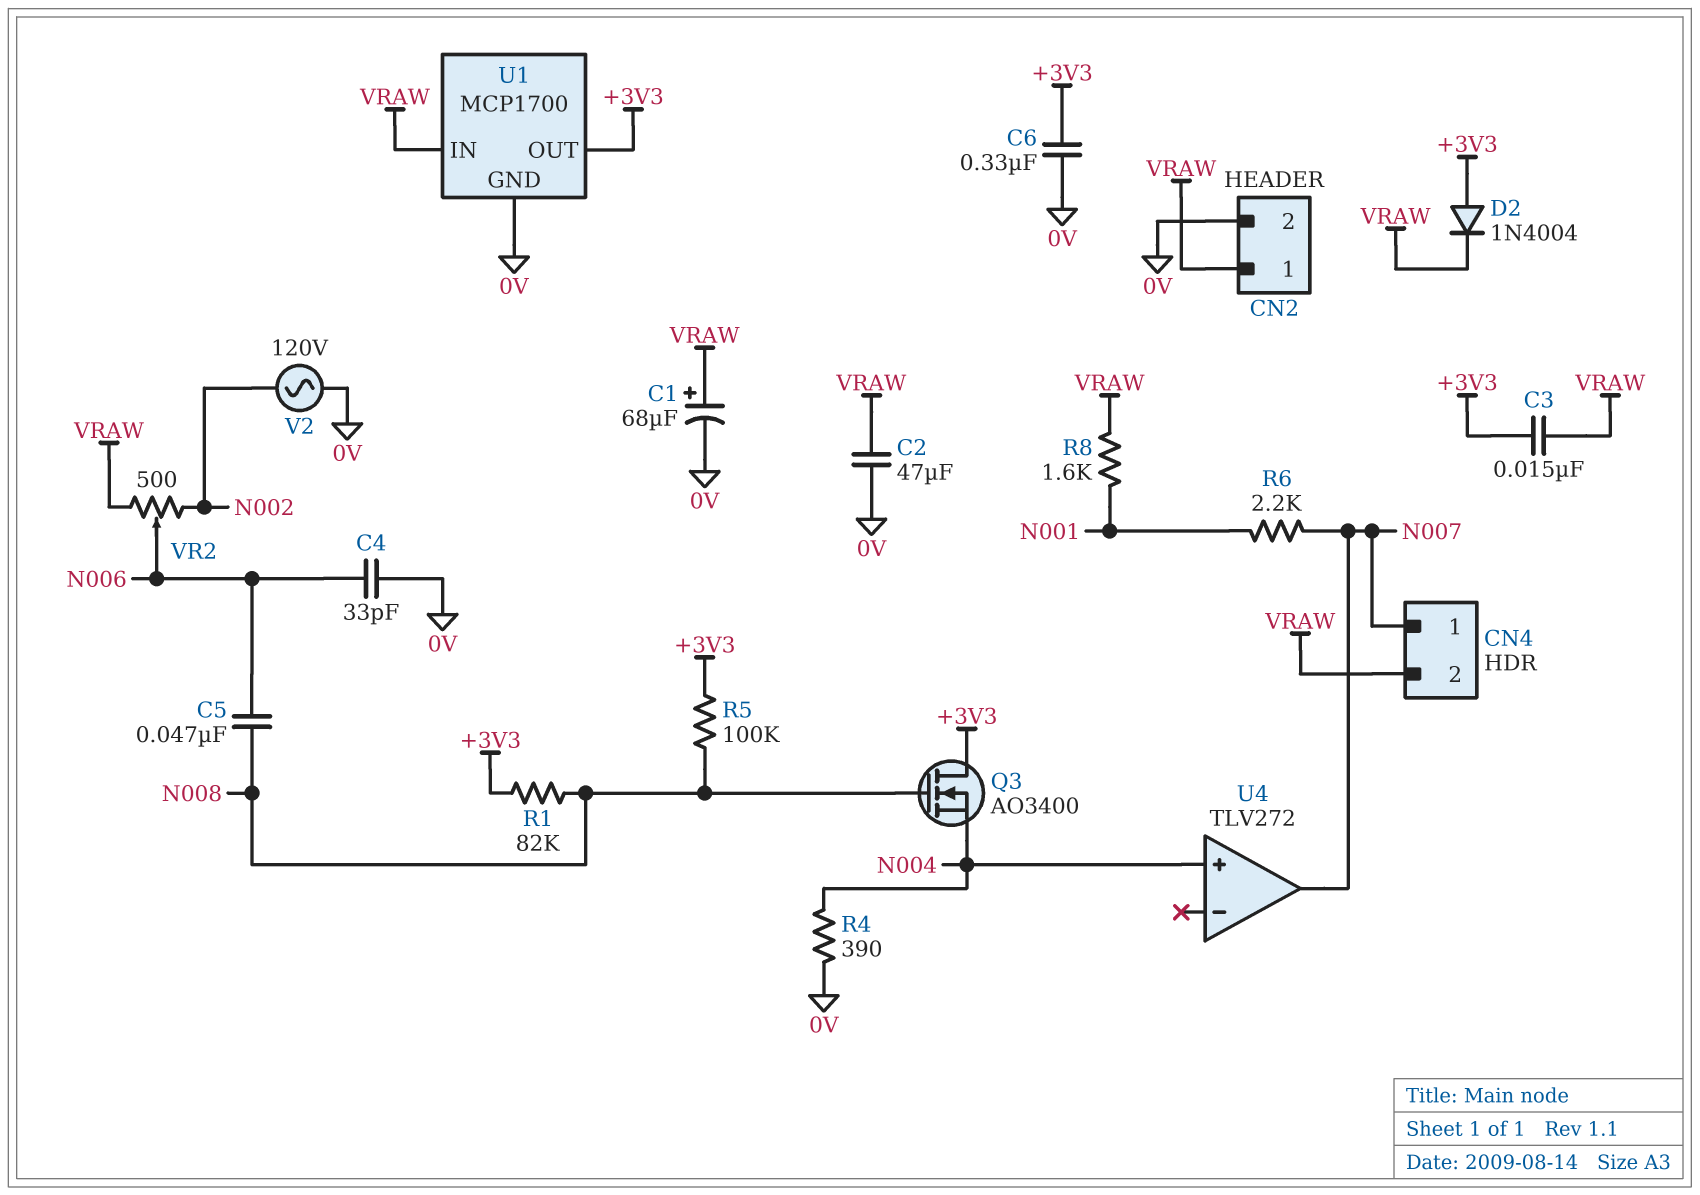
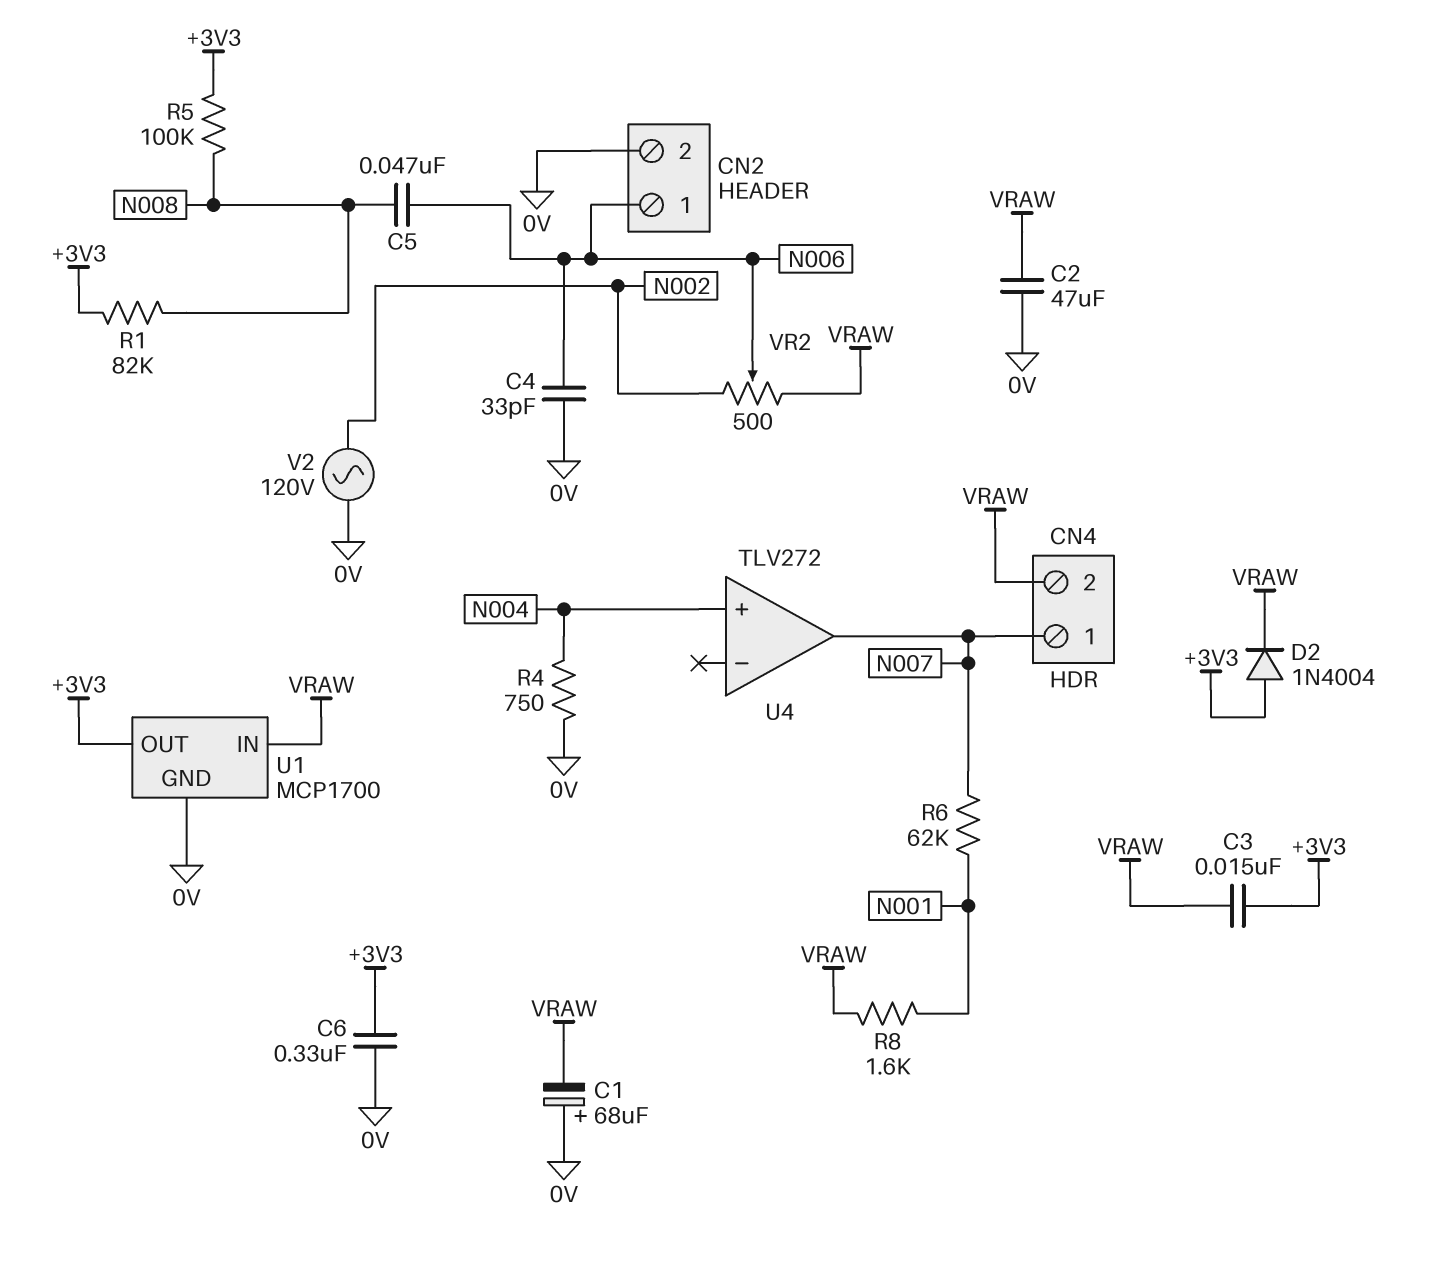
C1: 68uF (plus VRAW, minus 0V) -> 68uF (plus 0V, minus VRAW)
CN2 pin 1: VRAW -> N006
Q3: NMOS AO3400 (G N008, D +3V3, S N004) -> none
R4: 390 (0V, N004) -> 750 (0V, N004)
R6: 2.2k (N001, N007) -> 62k (N001, N007)

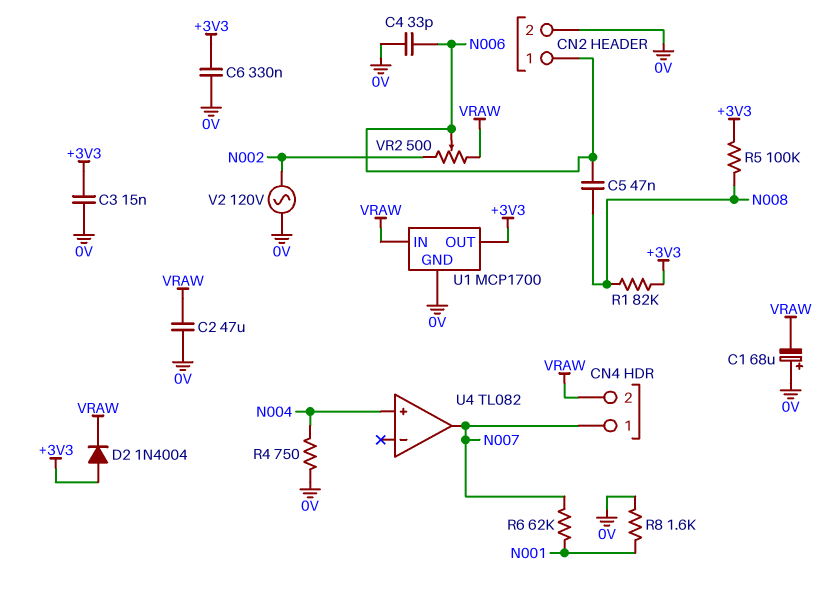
C3: 15nF (+3V3, VRAW) -> 15nF (+3V3, 0V)
R8: 1.6k (N001, VRAW) -> 1.6k (0V, N001)
U4: TLV272 -> TL082

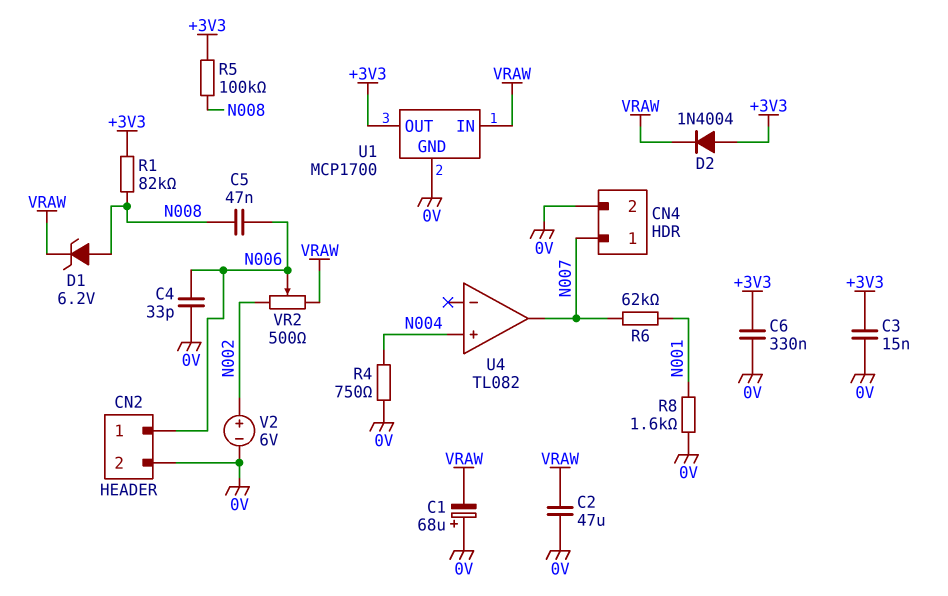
CN4 pin 2: VRAW -> 0V
D1: none -> zener 6.2V (A N008, K VRAW)
V2: AC 120V (0V, N002) -> 6V (plus N002, minus 0V)

